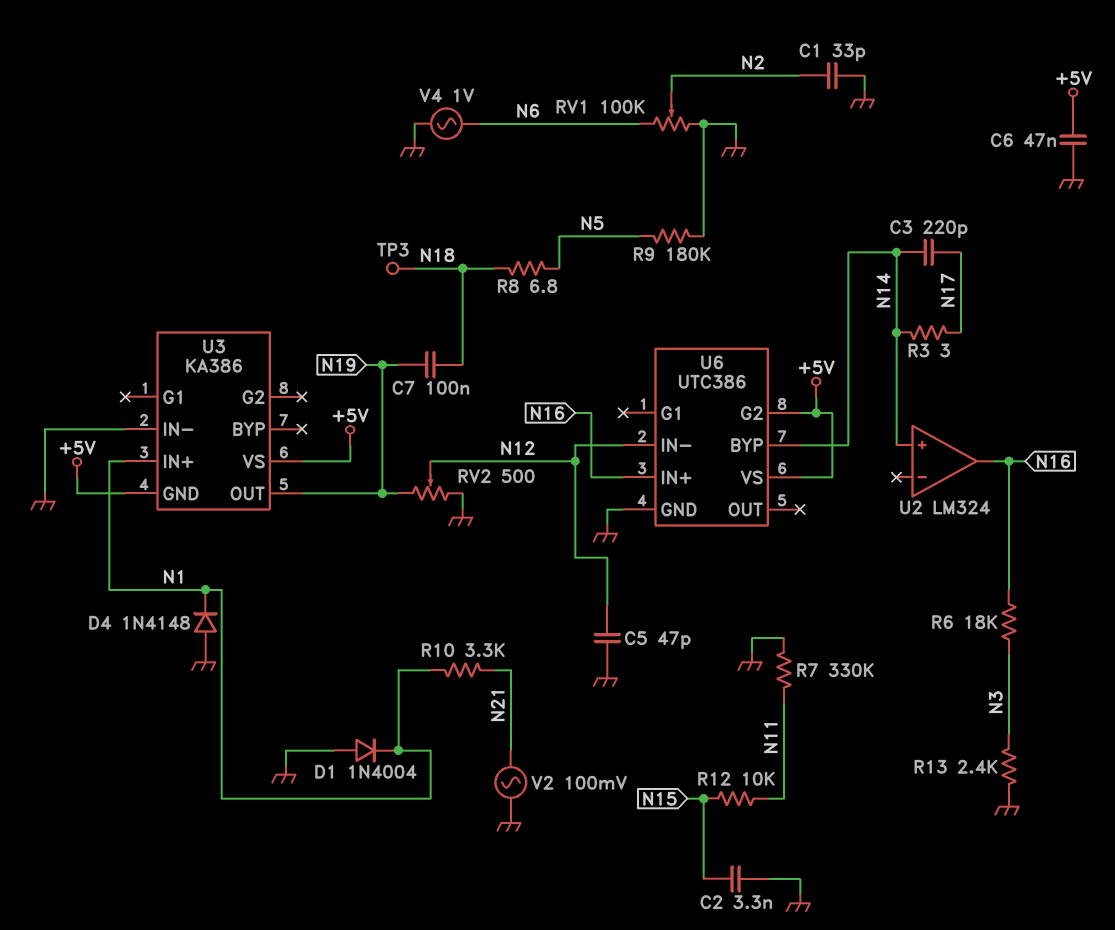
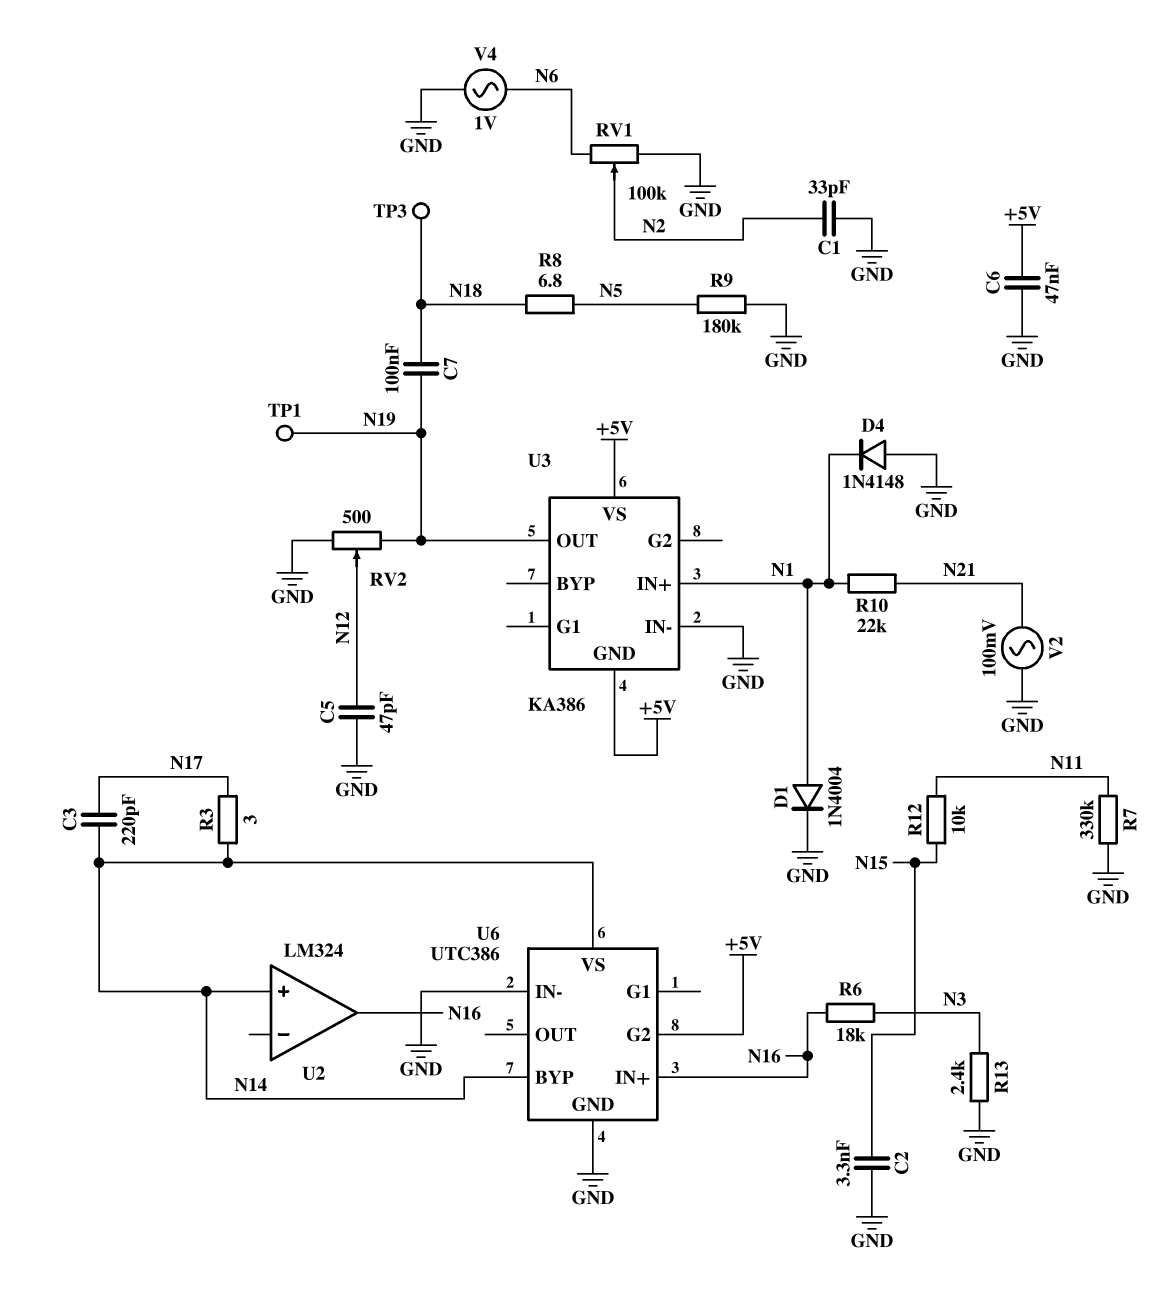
D1: diode 1N4004 (A GND, K N1) -> diode 1N4004 (A N1, K GND)
R10: 3.3k (N1, N21) -> 22k (N1, N21)
TP1: none -> test point (N19)
U6 pin IN-: N12 -> GND
U6 pin VS: +5V -> N14

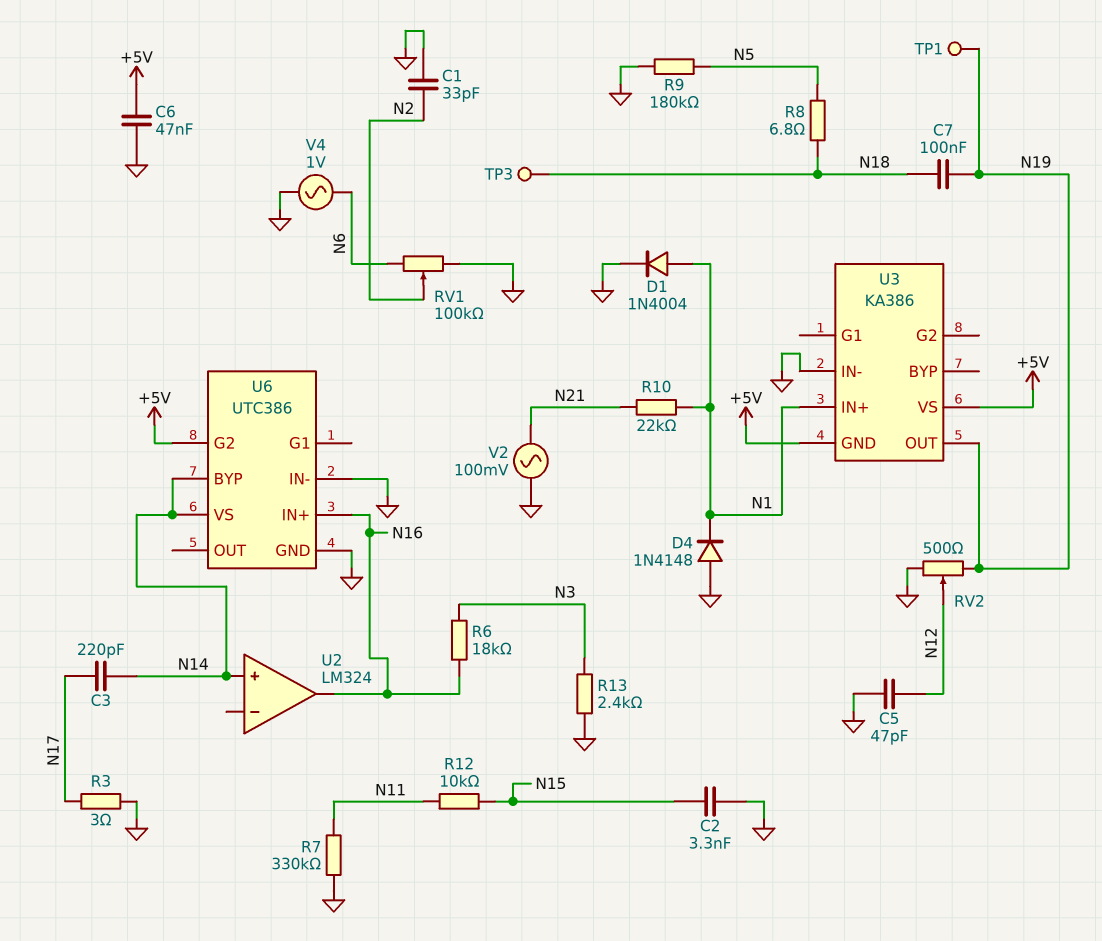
R3: 3 (N14, N17) -> 3 (GND, N17)

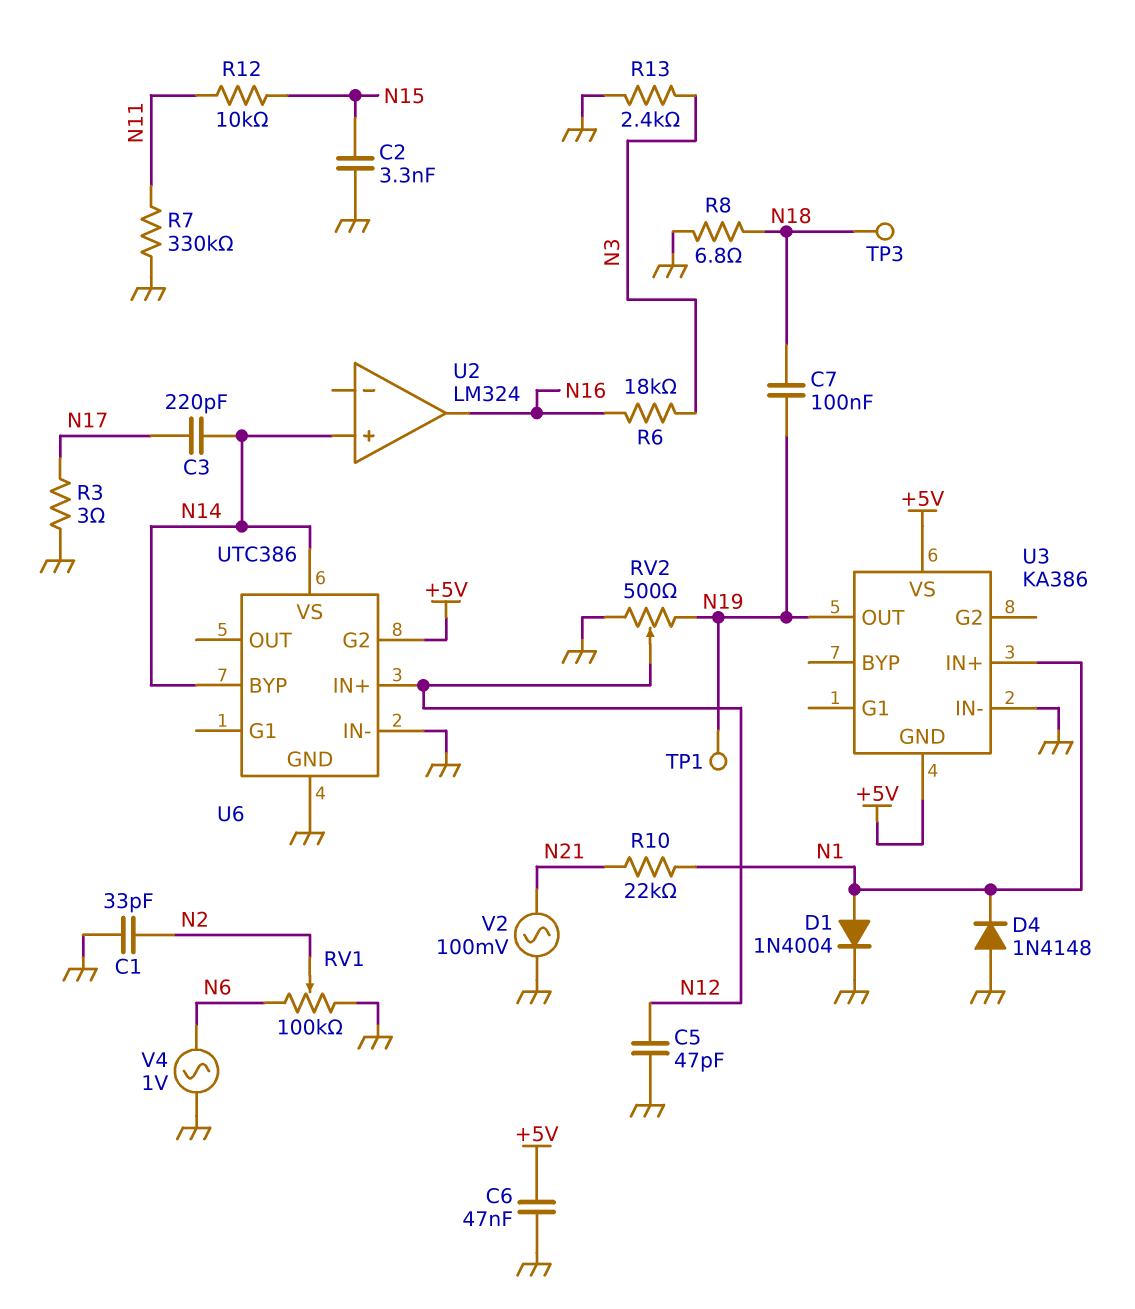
R8: 6.8 (N5, N18) -> 6.8 (GND, N18)
R9: 180k (GND, N5) -> none
U6 pin IN+: N16 -> N12

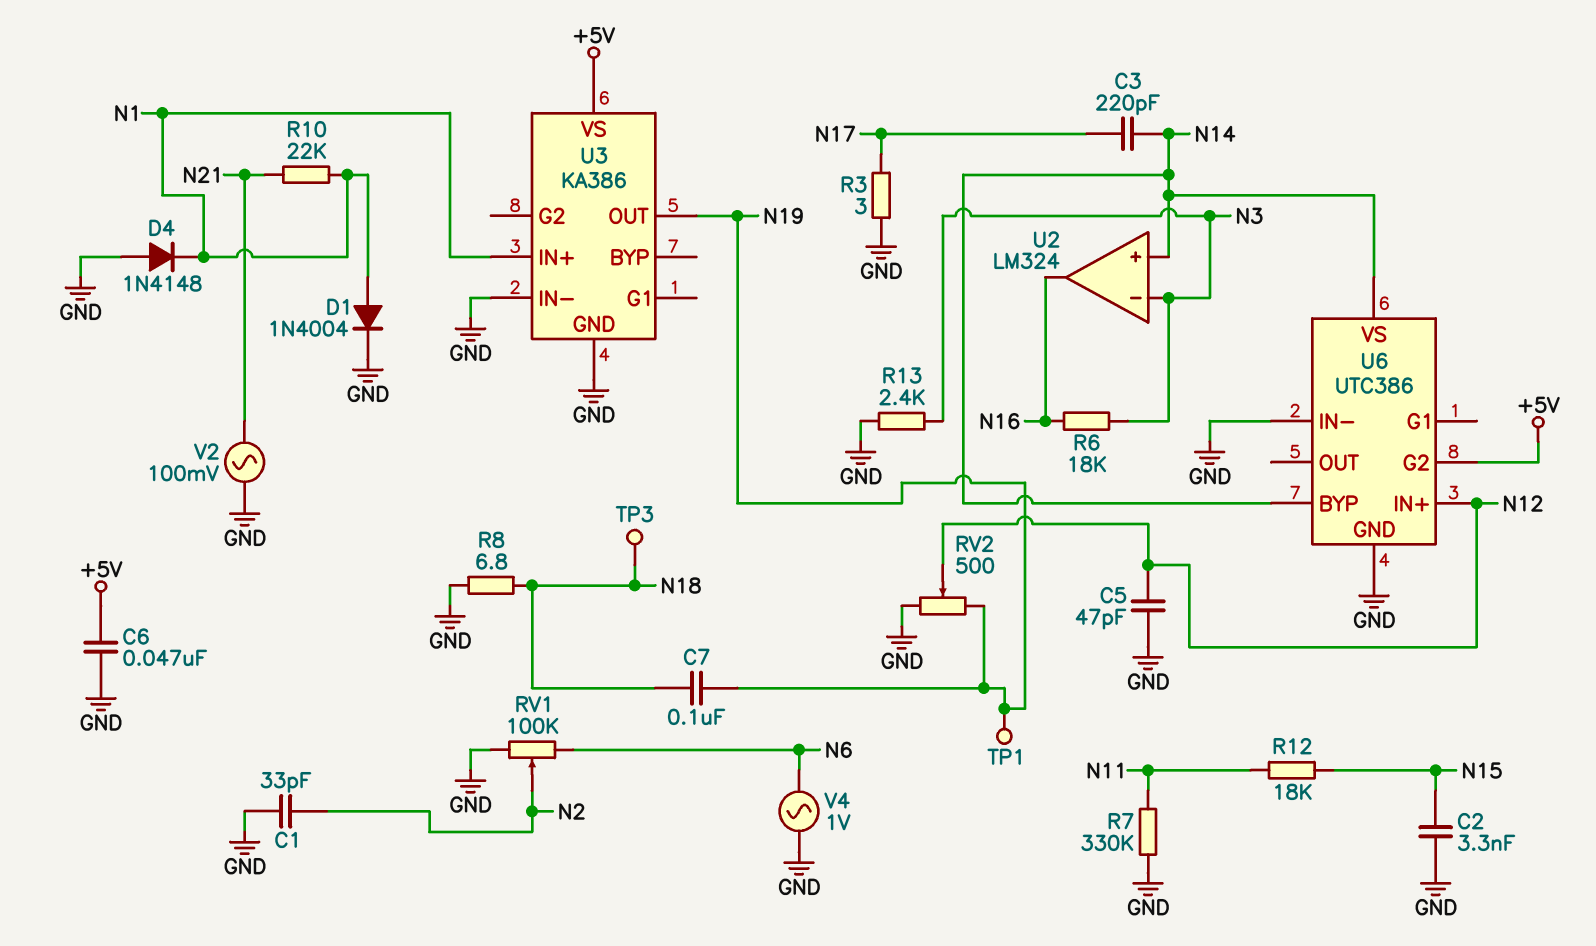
R12: 10k (N11, N15) -> 18k (N11, N15)
U2 pin in-: none -> N3
U3 pin GND: +5V -> GND

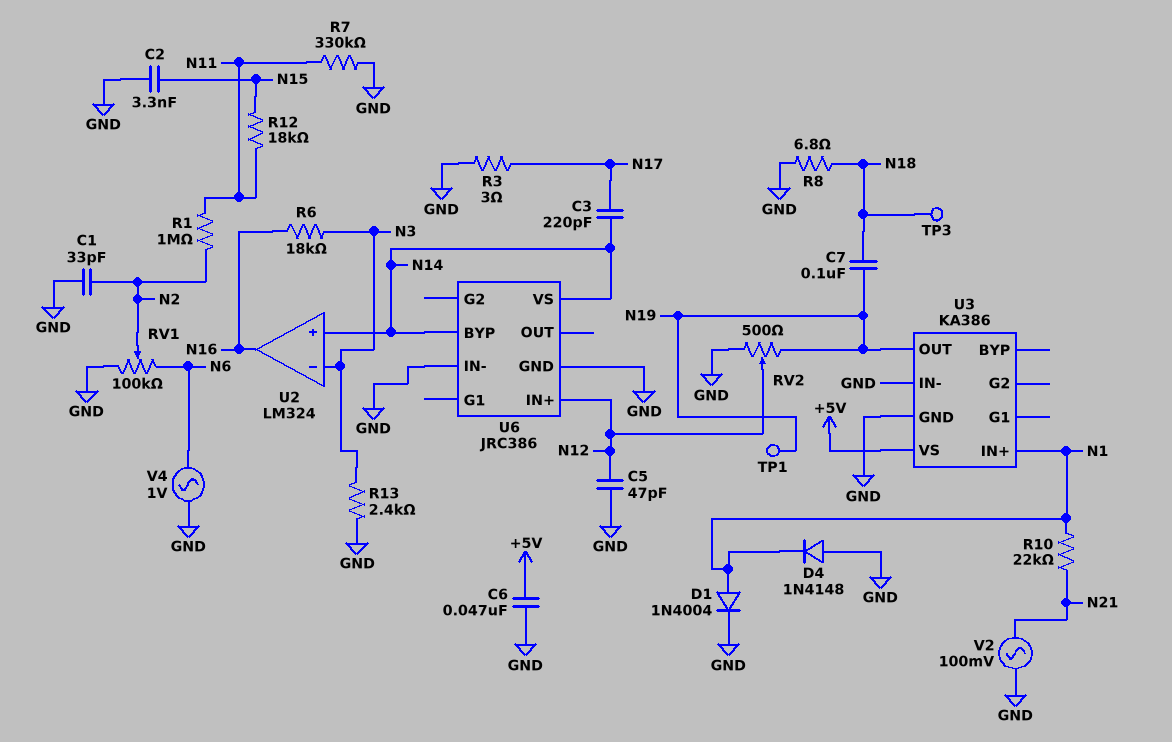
R1: none -> 1M (N2, N11)
U6: UTC386 -> JRC386
U6 pin G2: +5V -> none

